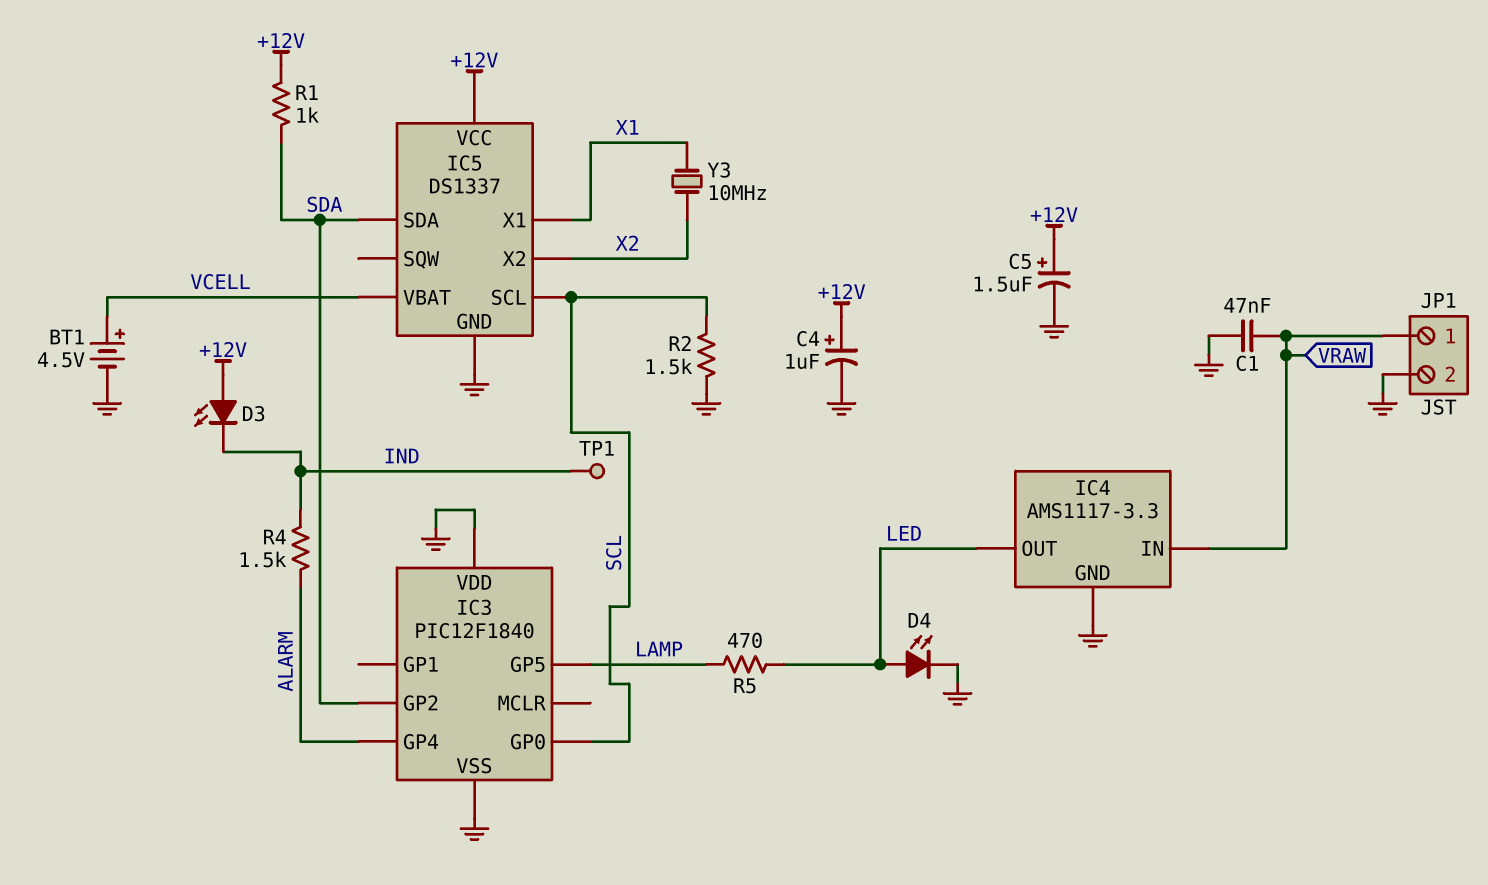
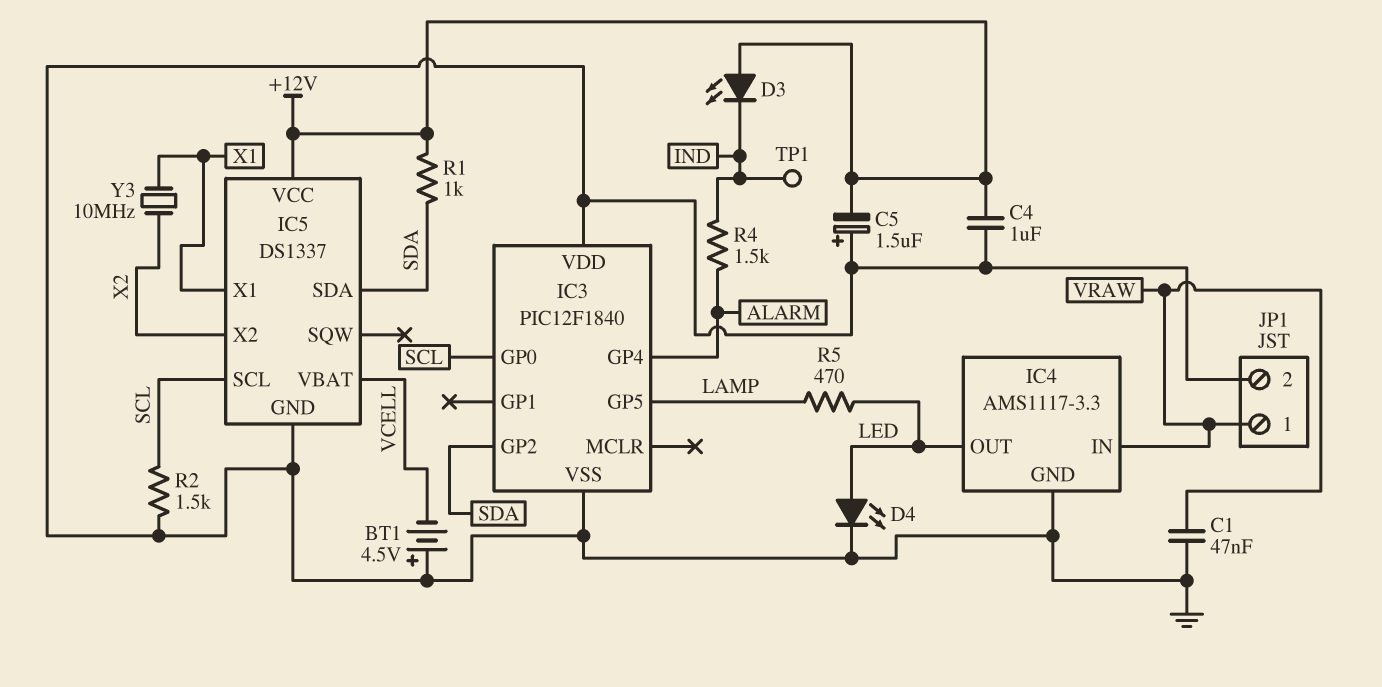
BT1: 4.5V (plus VCELL, minus GND) -> 4.5V (plus GND, minus VCELL)
C4: 1uF (plus +12V, minus GND) -> 1uF (+12V, GND)
C5: 1.5uF (plus +12V, minus GND) -> 1.5uF (plus GND, minus +12V)

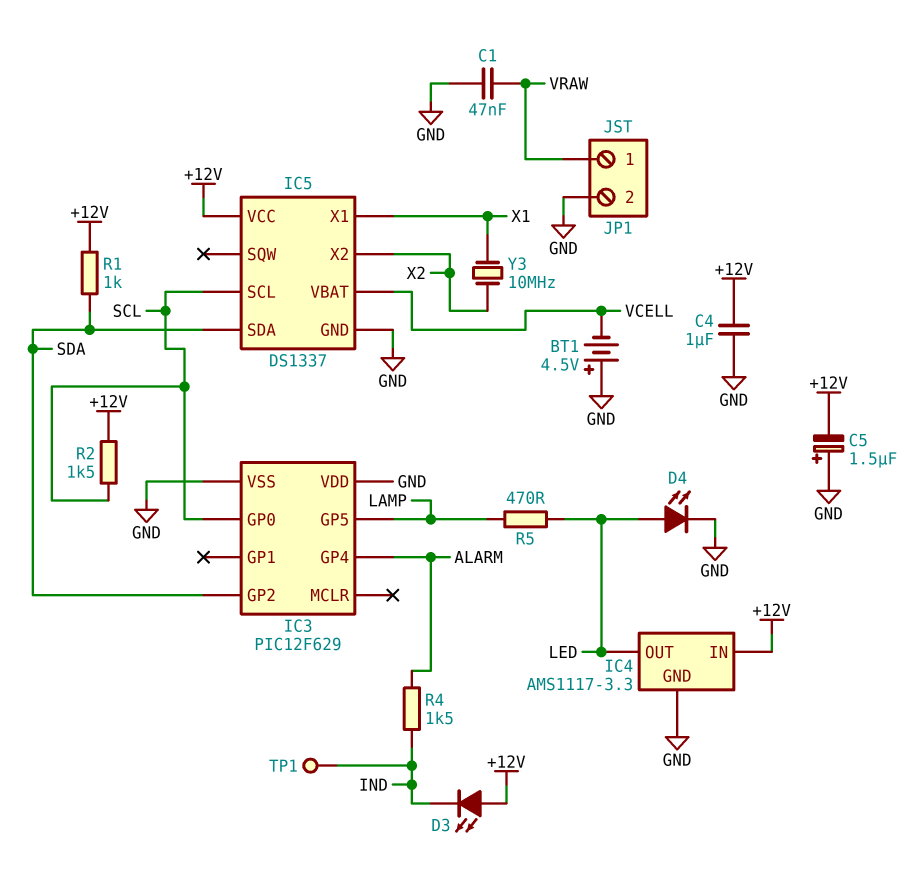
IC3: PIC12F1840 -> PIC12F629
IC4 pin IN: VRAW -> +12V
R2: 1.5k (GND, SCL) -> 1.5k (+12V, SCL)

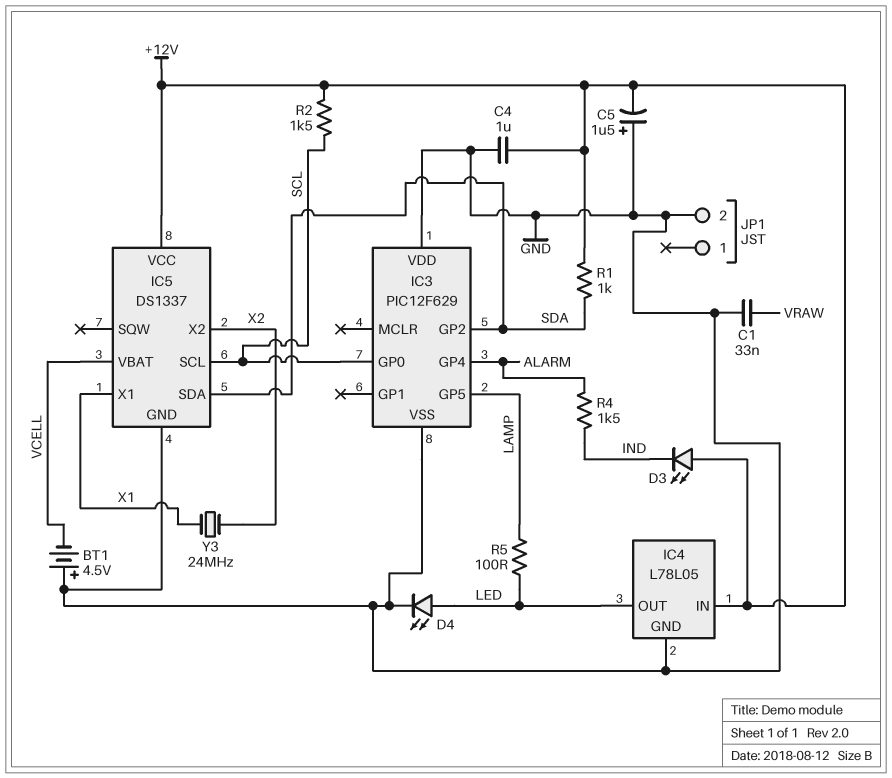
C1: 47nF (GND, VRAW) -> 33nF (GND, VRAW)
IC4: AMS1117-3.3 -> L78L05
JP1 pin 1: VRAW -> none
R5: 470 (LAMP, LED) -> 100 (LAMP, LED)
TP1: test point (IND) -> none
Y3: 10MHz (X1, X2) -> 24MHz (X1, X2)

